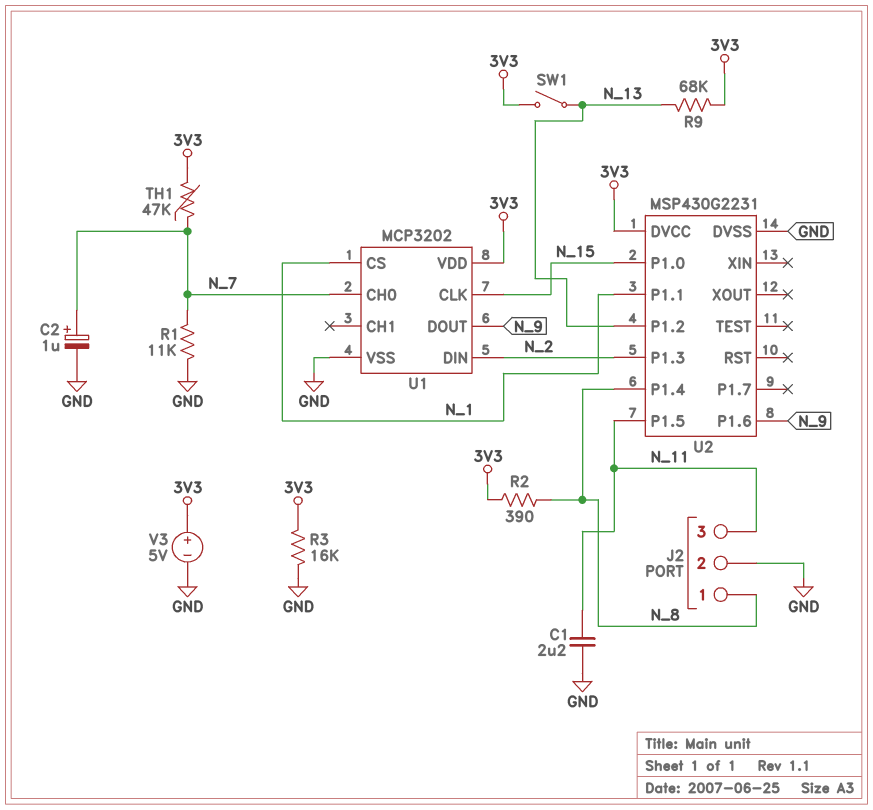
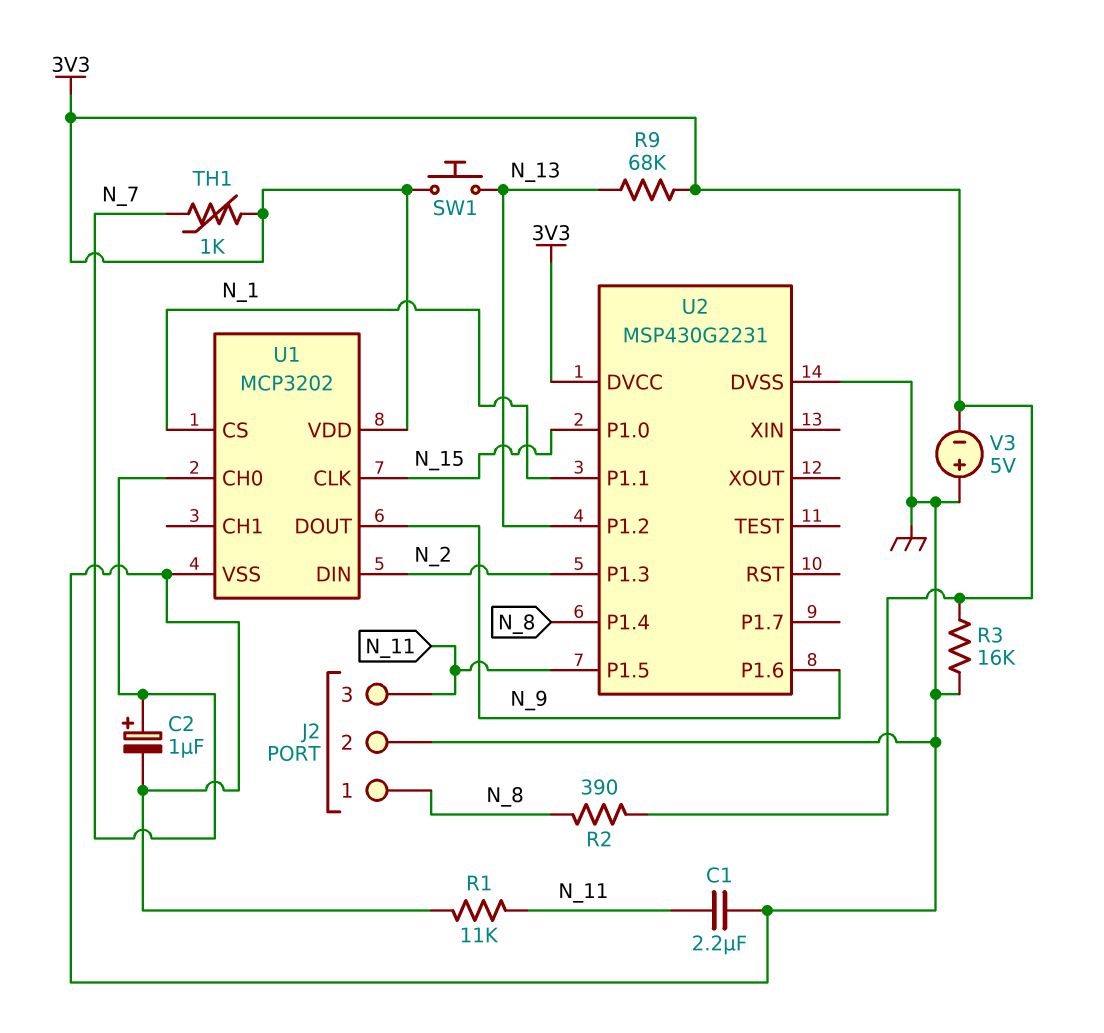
R1: 11k (GND, N_7) -> 11k (GND, N_11)
SW1: switch (3V3, N_13) -> button (3V3, N_13)
TH1: 47k (3V3, N_7) -> 1k (3V3, N_7)
V3: 5V (plus 3V3, minus GND) -> 5V (plus GND, minus 3V3)

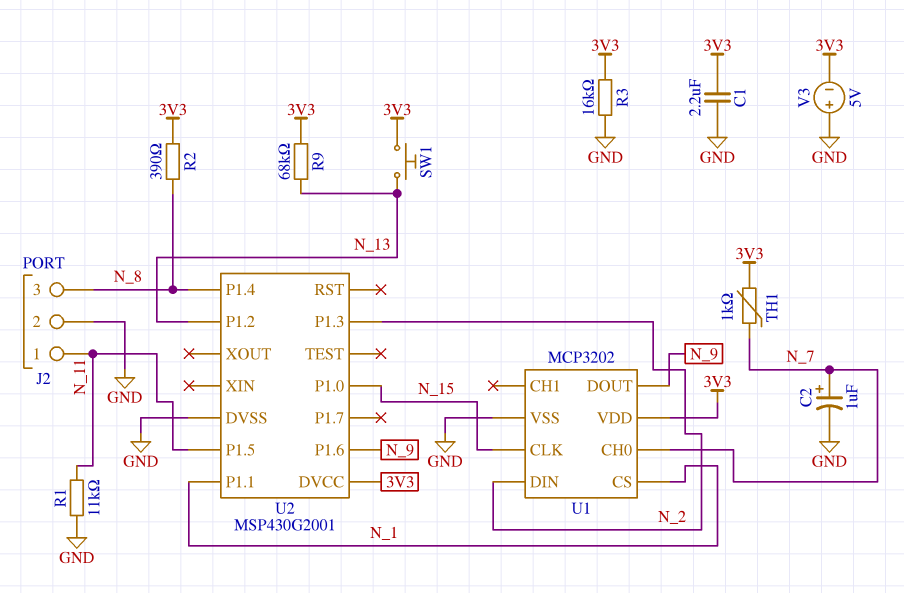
C1: 2.2uF (GND, N_11) -> 2.2uF (3V3, GND)
J2 pin 1: N_8 -> N_11
J2 pin 3: N_11 -> N_8
U2: MSP430G2231 -> MSP430G2001

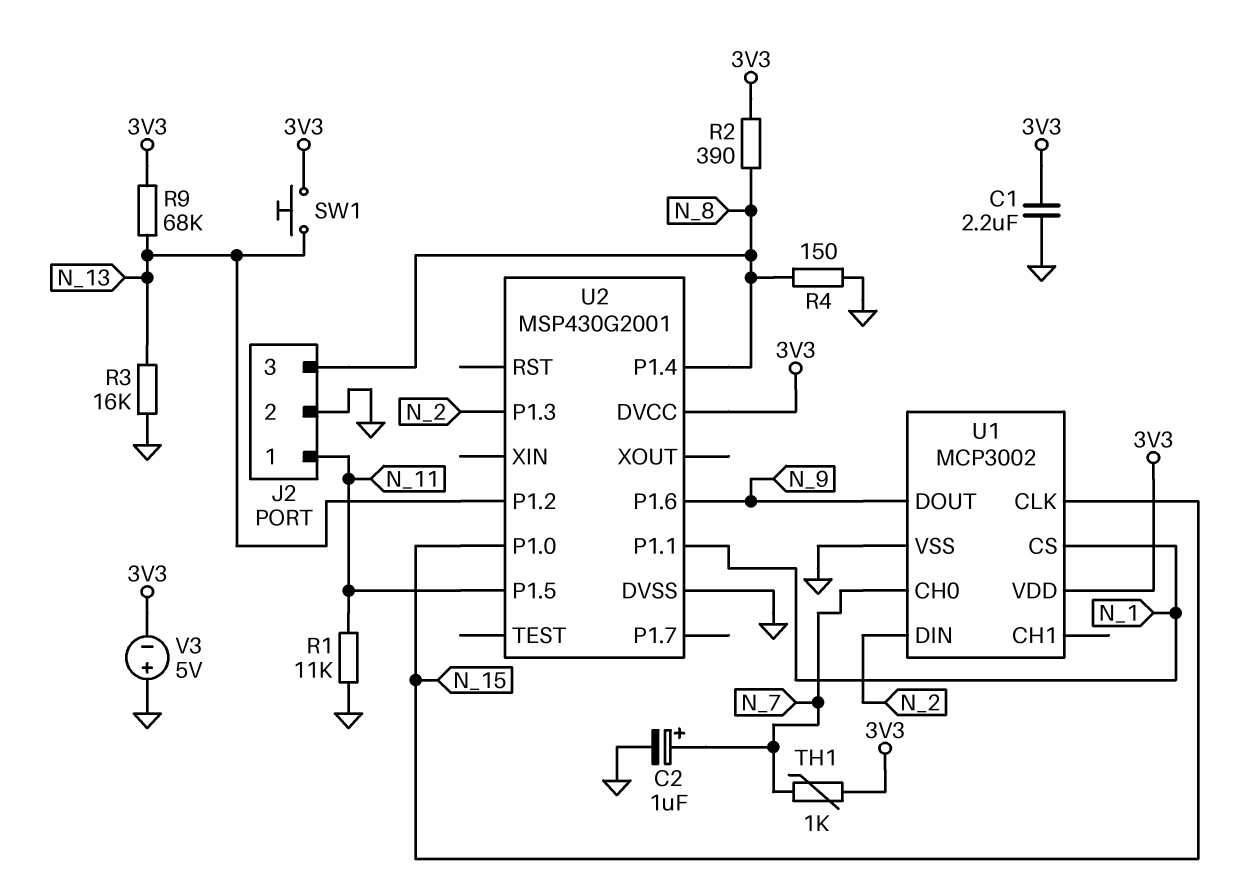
R3: 16k (3V3, GND) -> 16k (GND, N_13)
R4: none -> 150 (GND, N_8)
U1: MCP3202 -> MCP3002

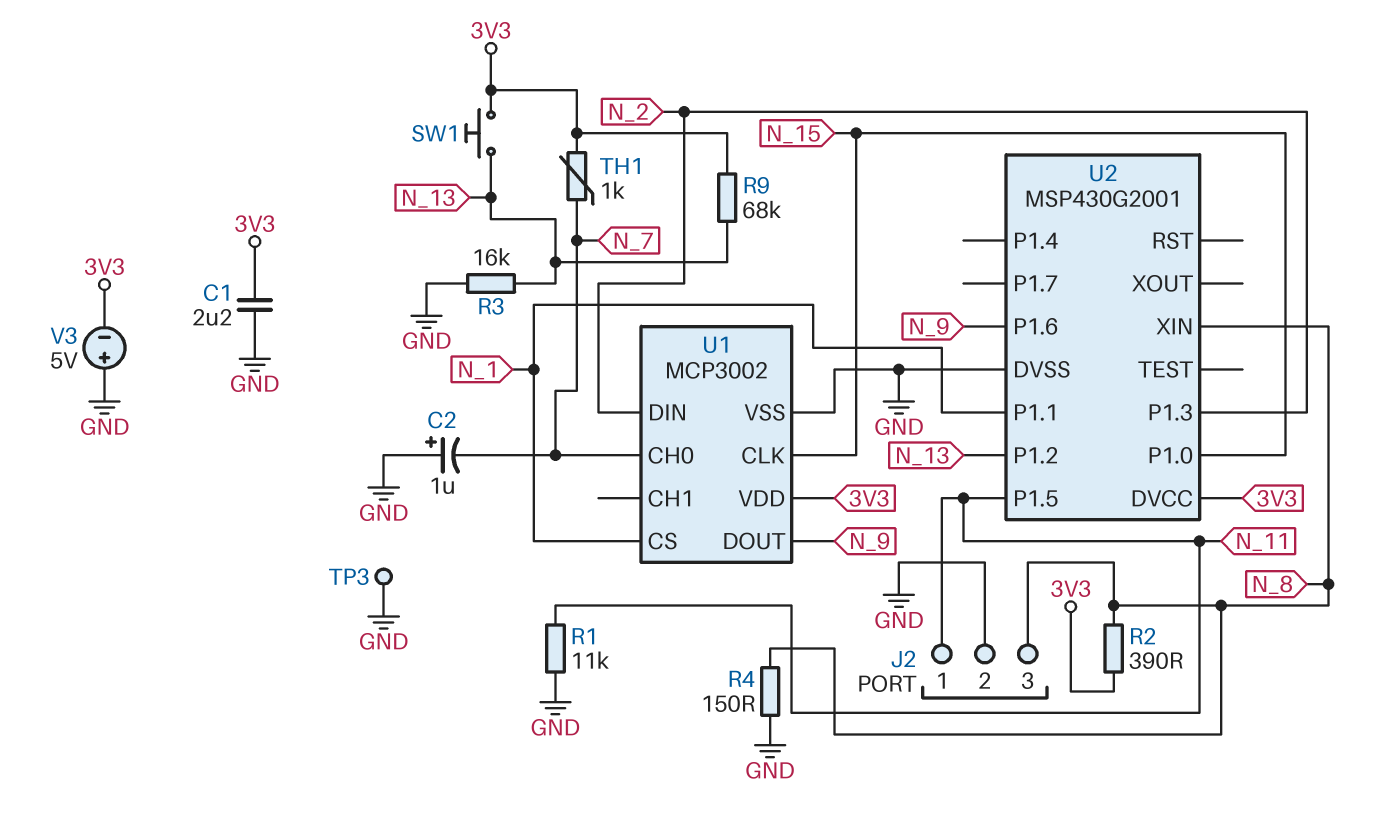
C2: 1uF (plus N_7, minus GND) -> 1uF (plus GND, minus N_7)
TP3: none -> test point (GND)
U2 pin P1.4: N_8 -> none
U2 pin XIN: none -> N_8

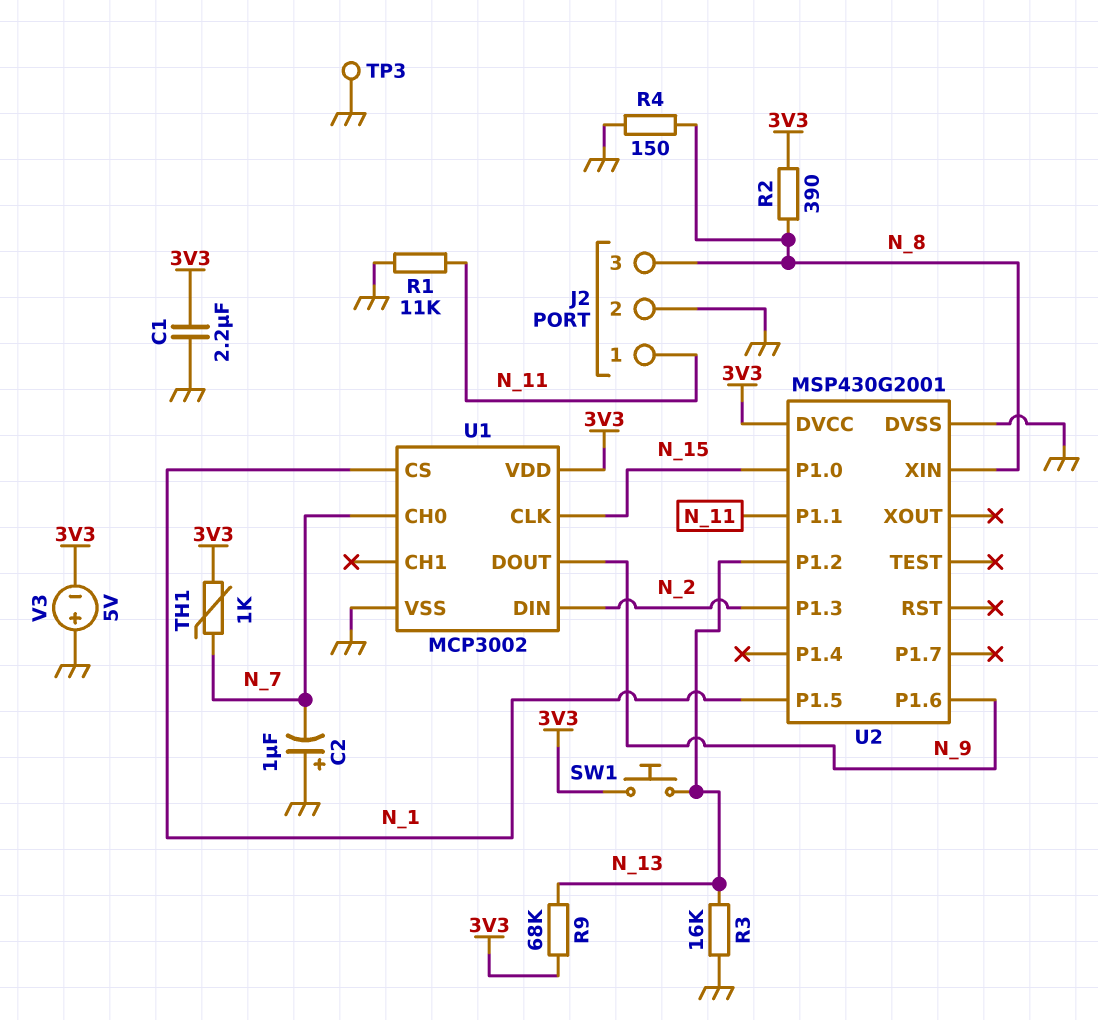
U2 pin P1.1: N_1 -> N_11
U2 pin P1.5: N_11 -> N_1

